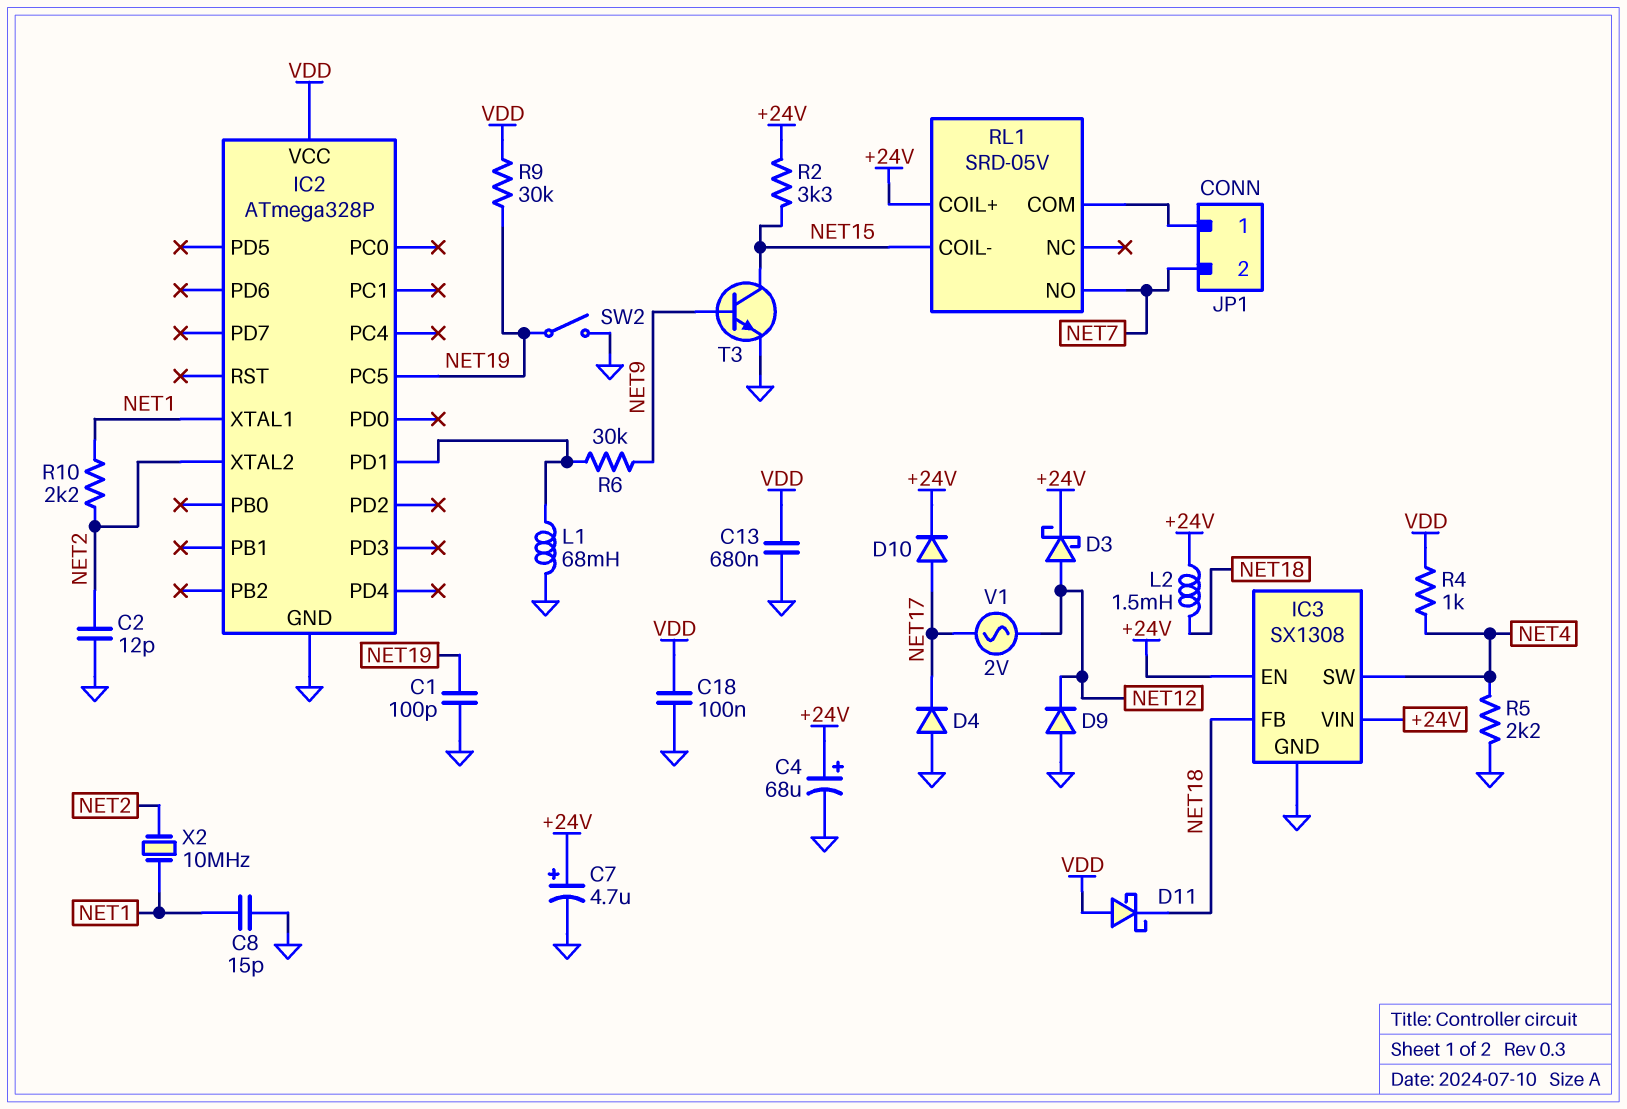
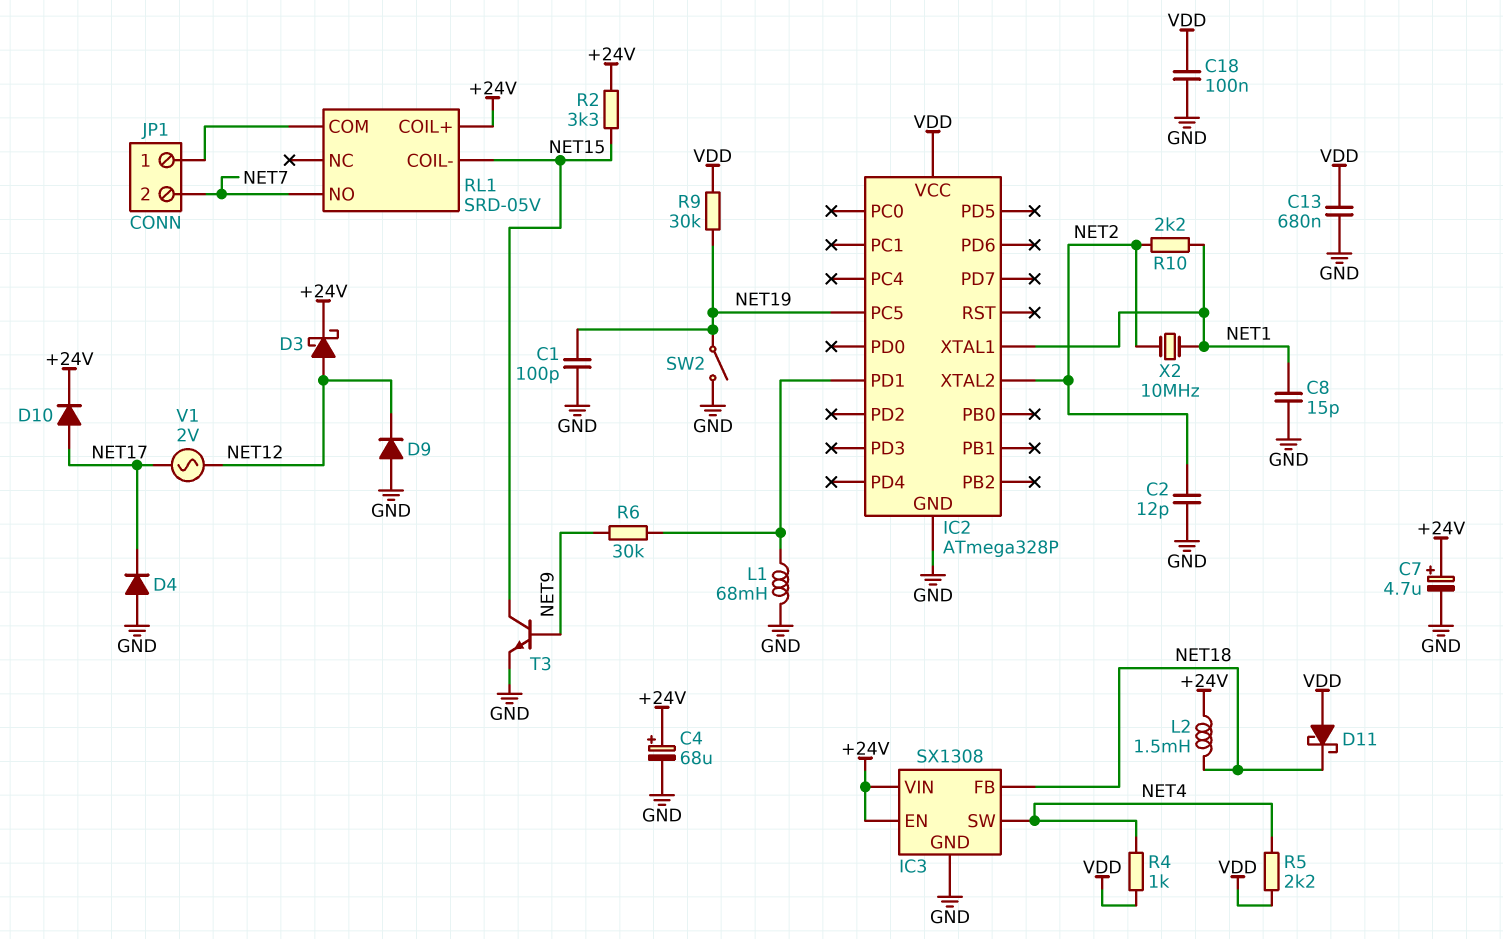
R5: 2.2k (GND, NET4) -> 2.2k (NET4, VDD)

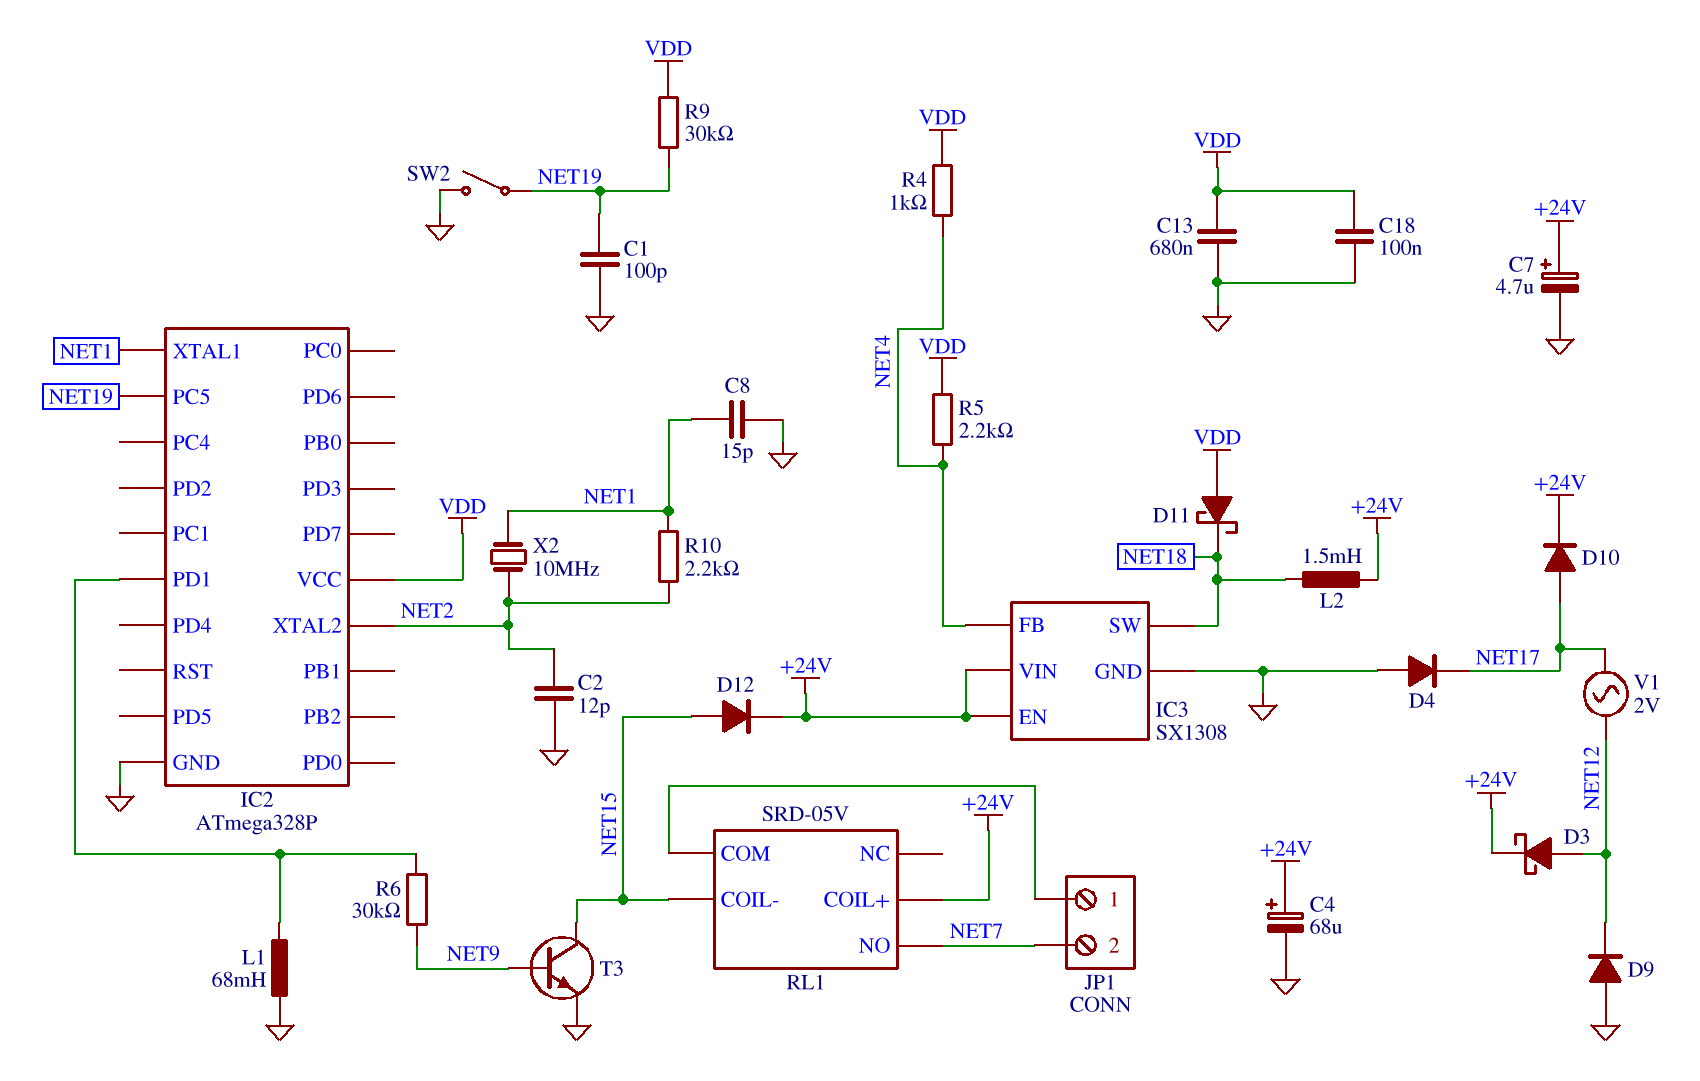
D12: none -> diode (A NET15, K +24V)
IC3 pin FB: NET18 -> NET4
IC3 pin SW: NET4 -> NET18
R2: 3.3k (+24V, NET15) -> none

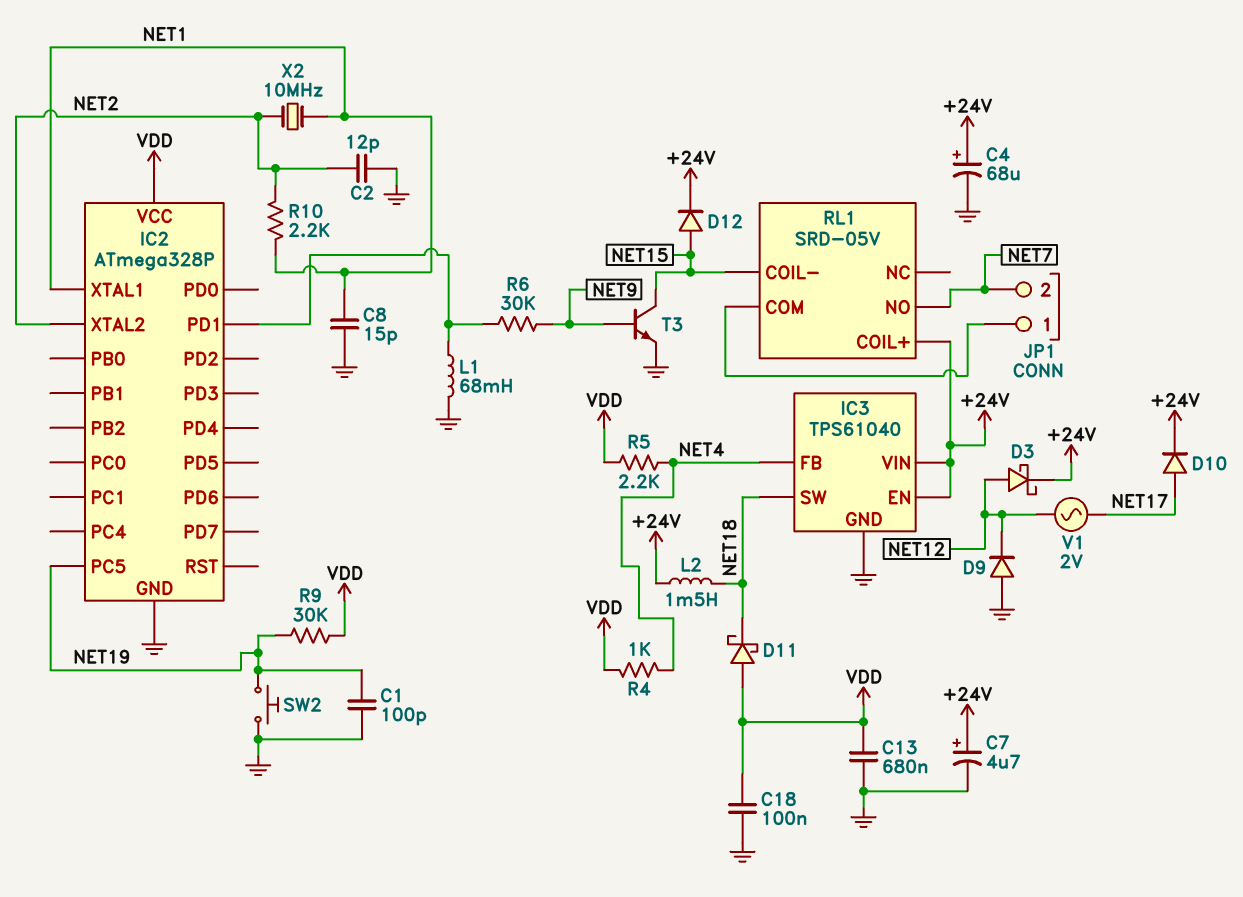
D4: diode (A GND, K NET17) -> none
IC3: SX1308 -> TPS61040
SW2: switch (GND, NET19) -> button (GND, NET19)

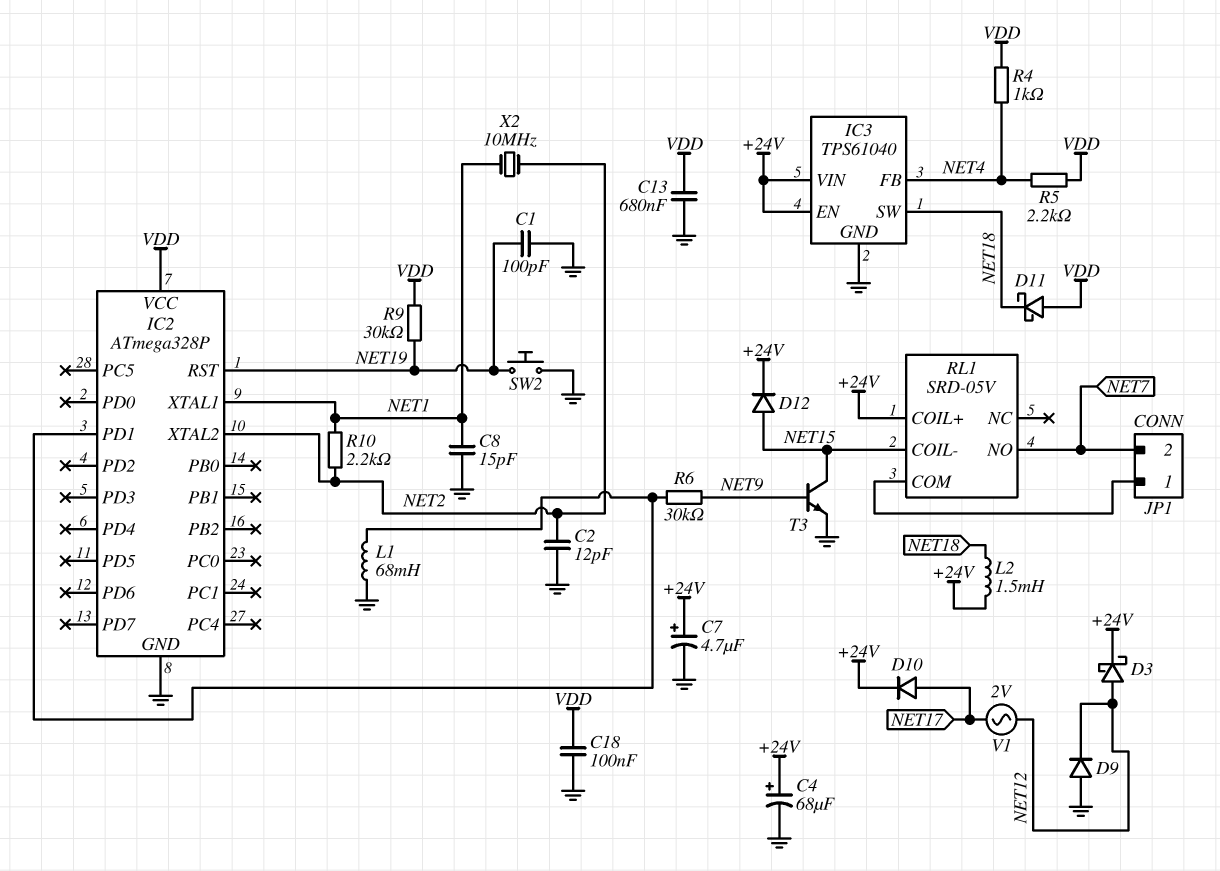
IC2 pin PC5: NET19 -> none
IC2 pin RST: none -> NET19

